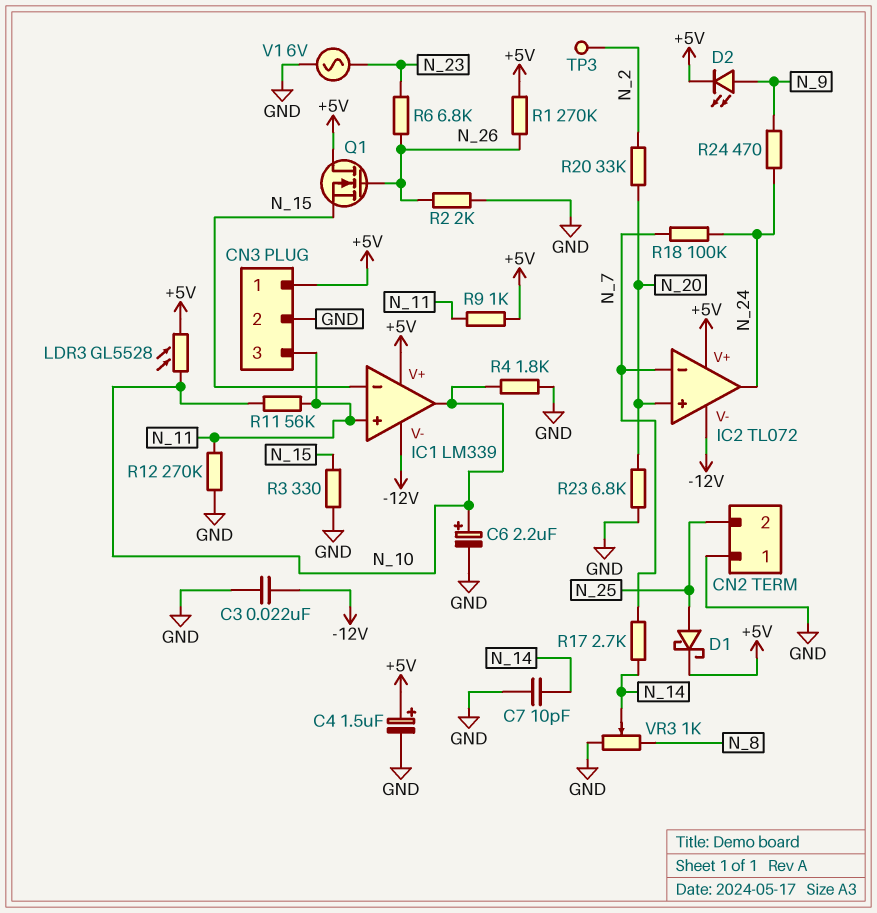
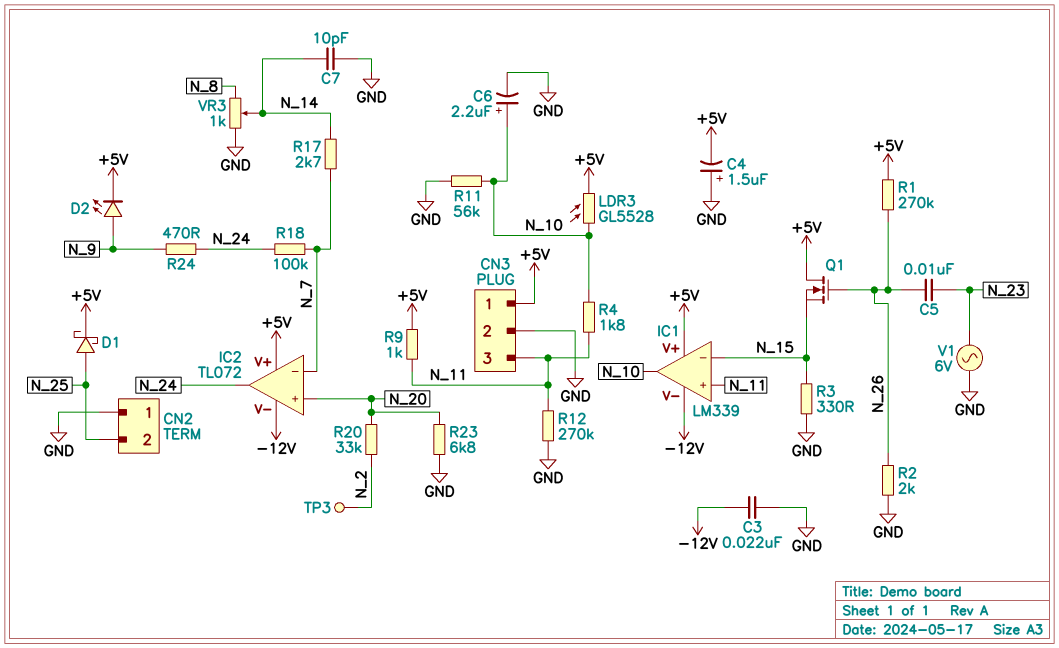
C4: 1.5uF (plus +5V, minus GND) -> 1.5uF (plus GND, minus +5V)
C5: none -> 10nF (N_23, N_26)
R4: 1.8k (GND, N_10) -> 1.8k (N_10, N_11)
R6: 6.8k (N_23, N_26) -> none
R11: 56k (N_10, N_11) -> 56k (GND, N_10)

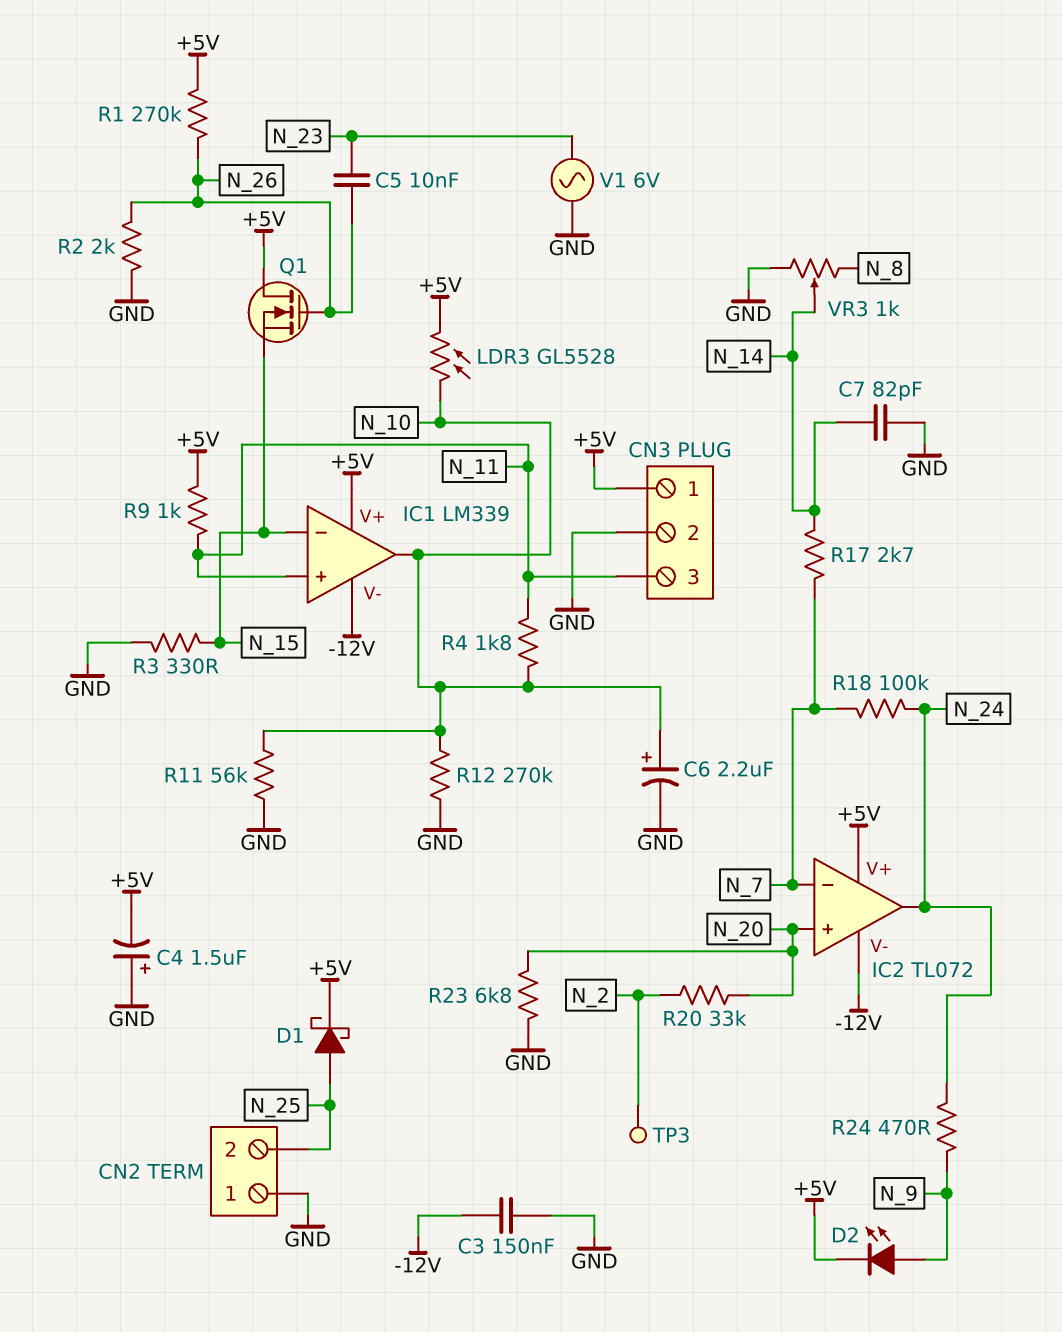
C3: 22nF (-12V, GND) -> 150nF (-12V, GND)
C7: 10pF (GND, N_14) -> 82pF (GND, N_14)
R12: 270k (GND, N_11) -> 270k (GND, N_10)

